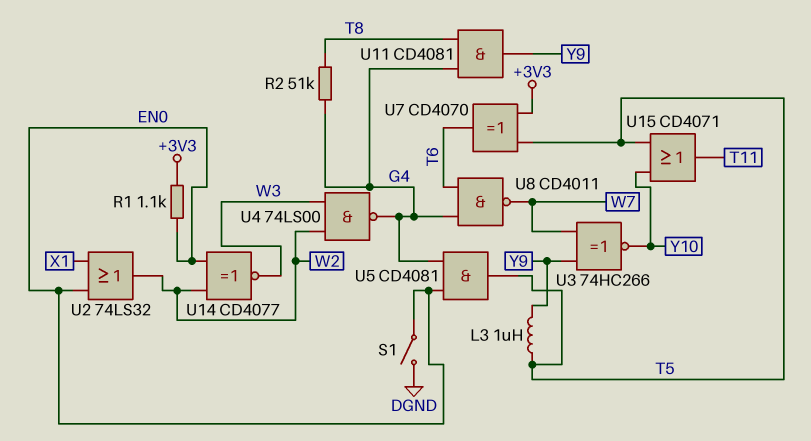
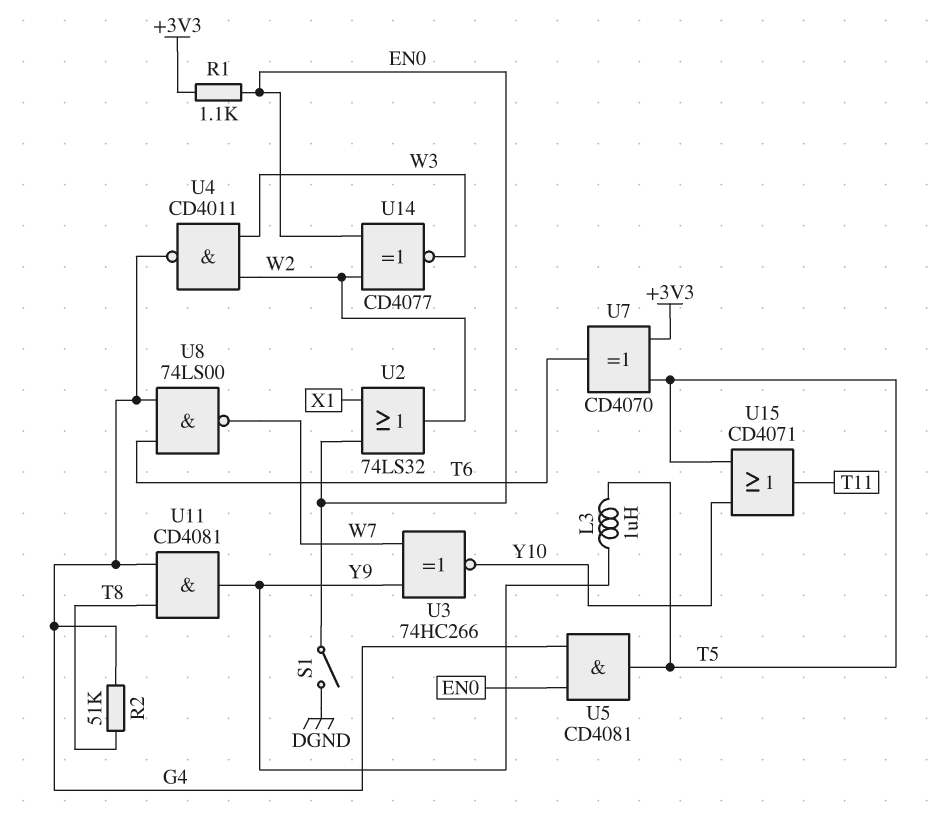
U4: NAND 74LS00 (in W2, in W3, out G4) -> NAND CD4011 (in W2, in W3, out G4)
U8: NAND CD4011 (in G4, in T6, out W7) -> NAND 74LS00 (in G4, in T6, out W7)

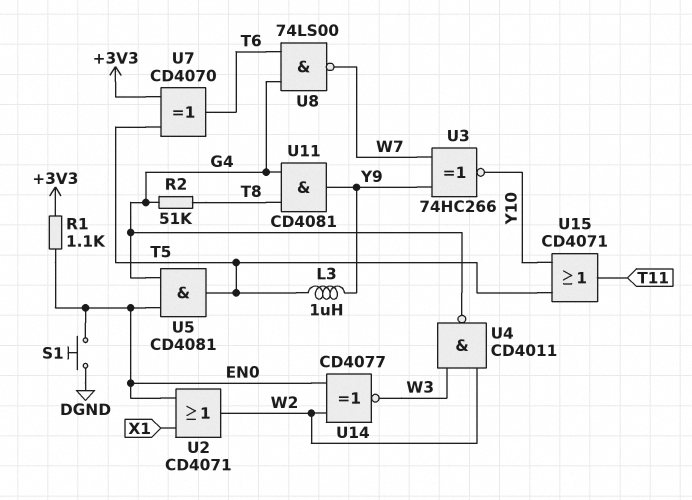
S1: switch (DGND, EN0) -> button (DGND, EN0)
U2: OR 74LS32 (in EN0, in X1, out W2) -> OR CD4071 (in EN0, in X1, out W2)

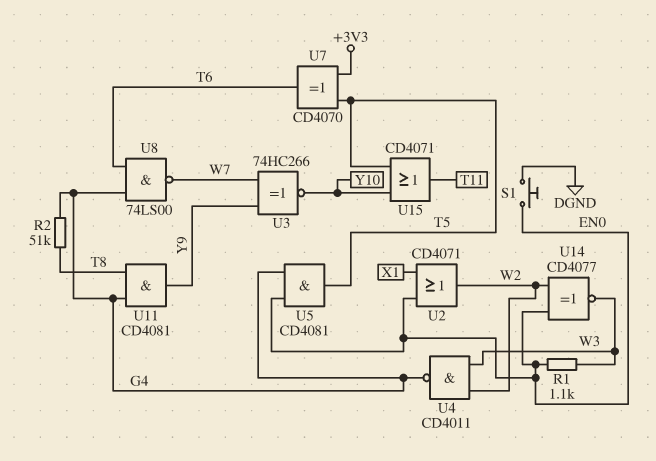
L3: 1uH (T5, Y9) -> none
R1: 1.1k (+3V3, EN0) -> 1.1k (EN0, W3)

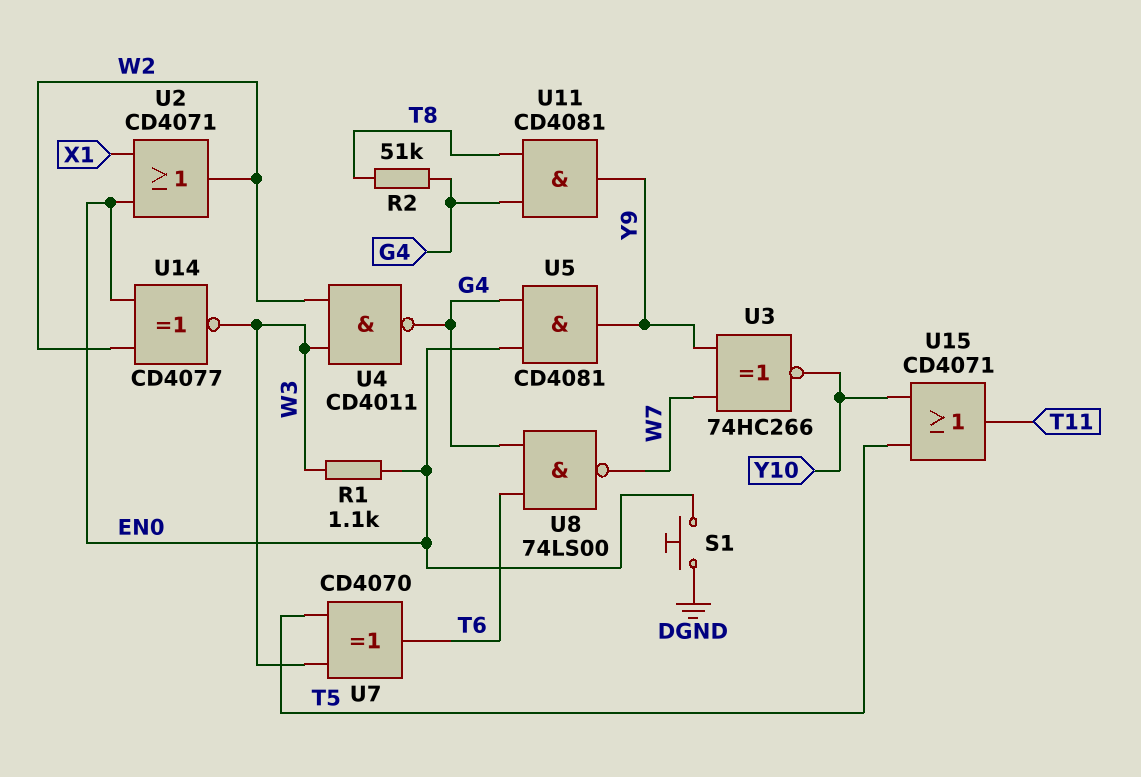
U5: AND CD4081 (in EN0, in G4, out T5) -> AND CD4081 (in EN0, in G4, out Y9)
U7: XOR CD4070 (in +3V3, in T5, out T6) -> XOR CD4070 (in T5, in W3, out T6)

